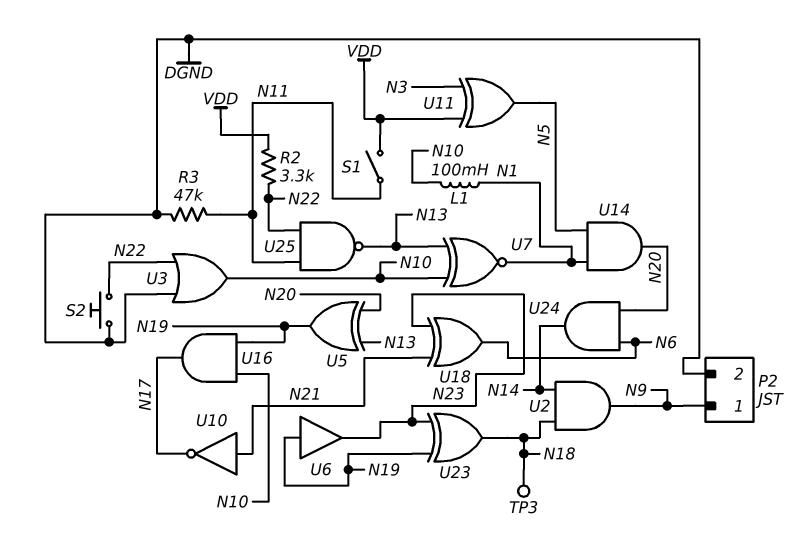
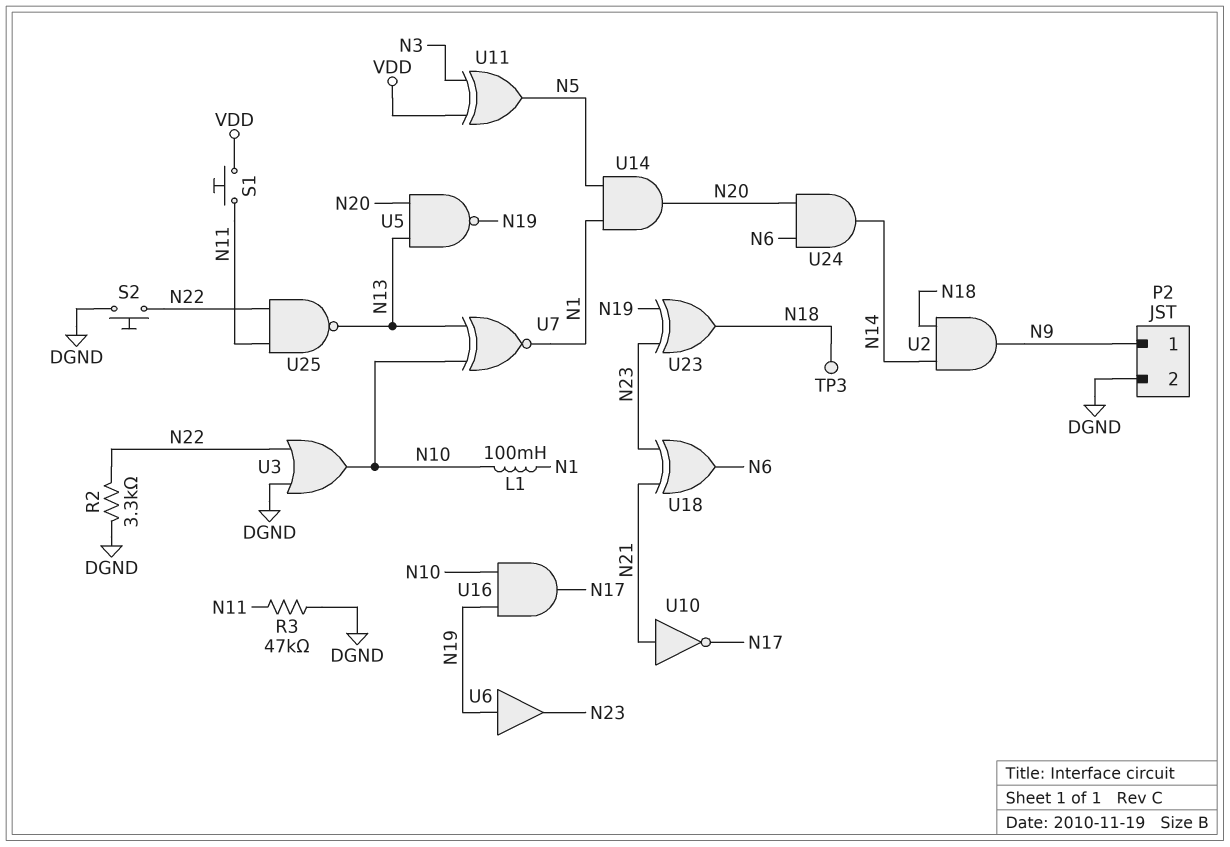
R2: 3.3k (N22, VDD) -> 3.3k (DGND, N22)
S1: switch (N11, VDD) -> button (N11, VDD)
U5: XOR (in N13, in N20, out N19) -> NAND (in N13, in N20, out N19)

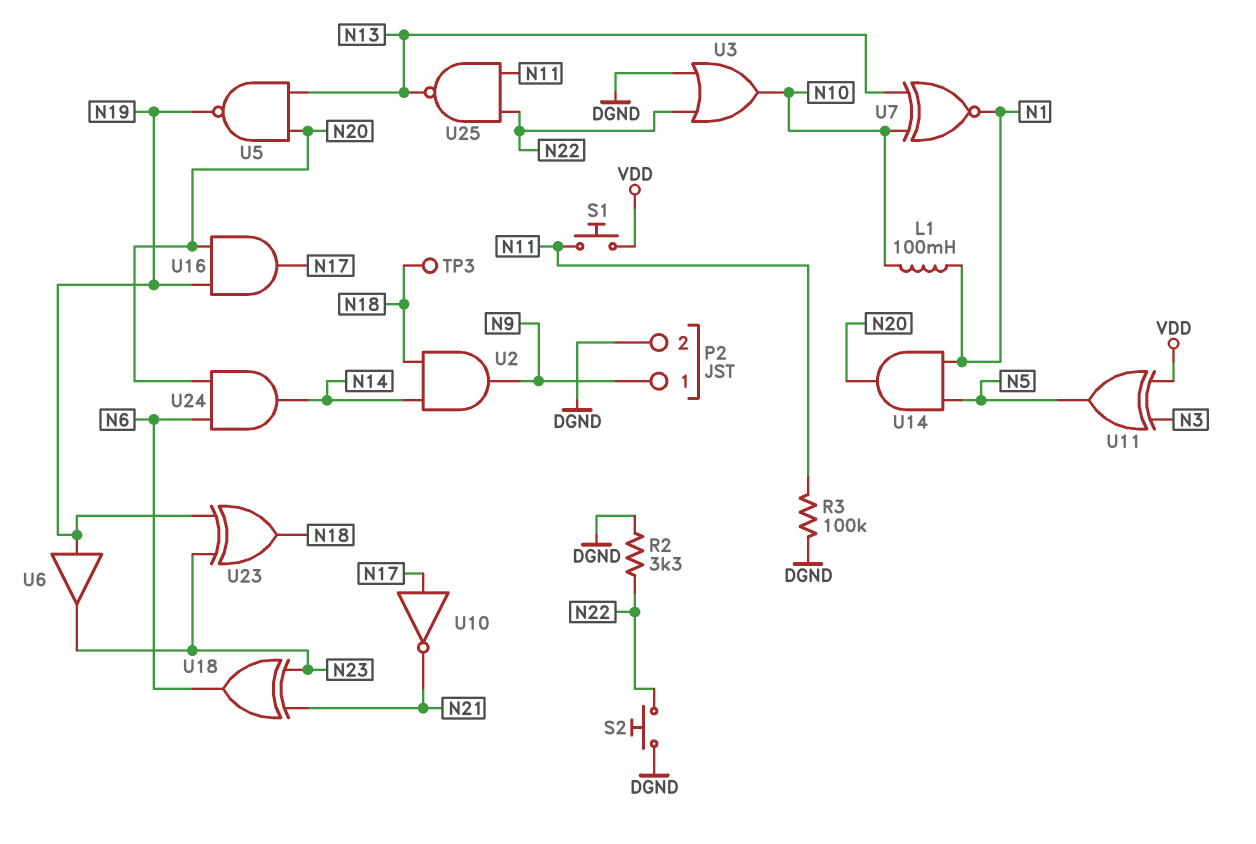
R3: 47k (DGND, N11) -> 100k (DGND, N11)
U10: NOT (in N21, out N17) -> NOT (in N17, out N21)
U16: AND (in N10, in N19, out N17) -> AND (in N19, in N20, out N17)

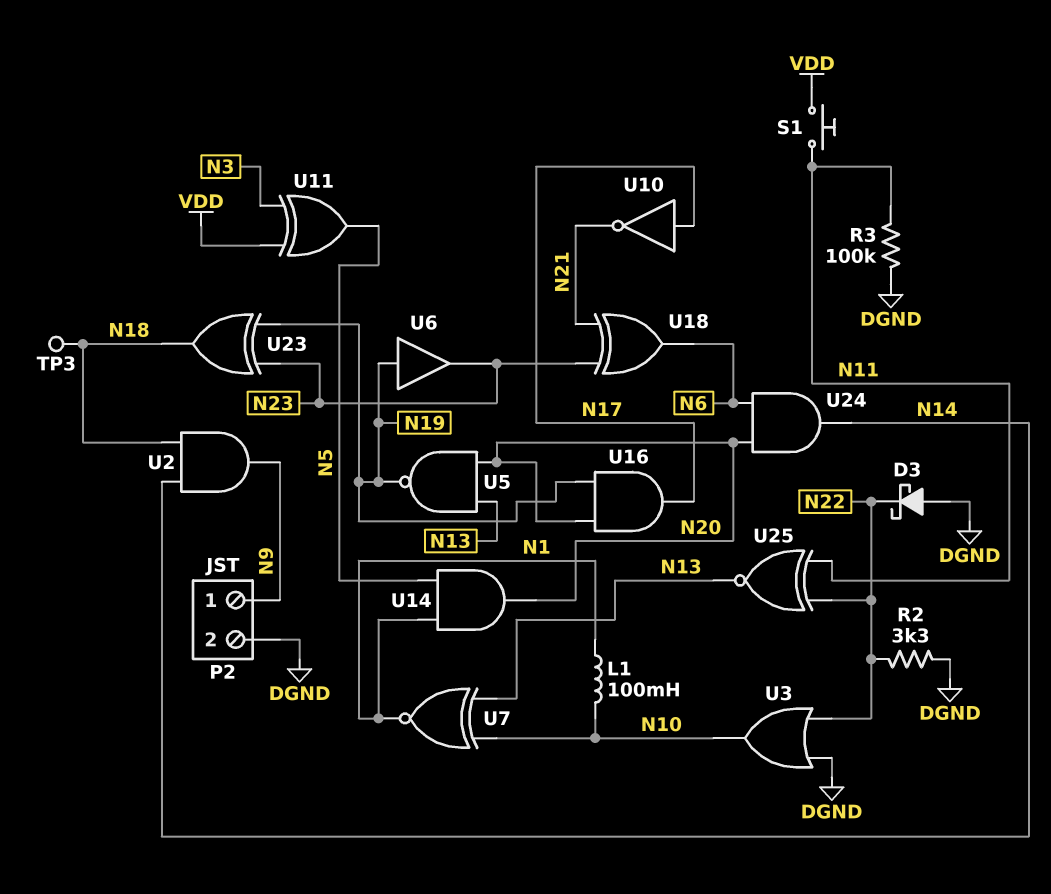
D3: none -> schottky (A DGND, K N22)
S2: button (DGND, N22) -> none
U25: NAND (in N11, in N22, out N13) -> XNOR (in N11, in N22, out N13)

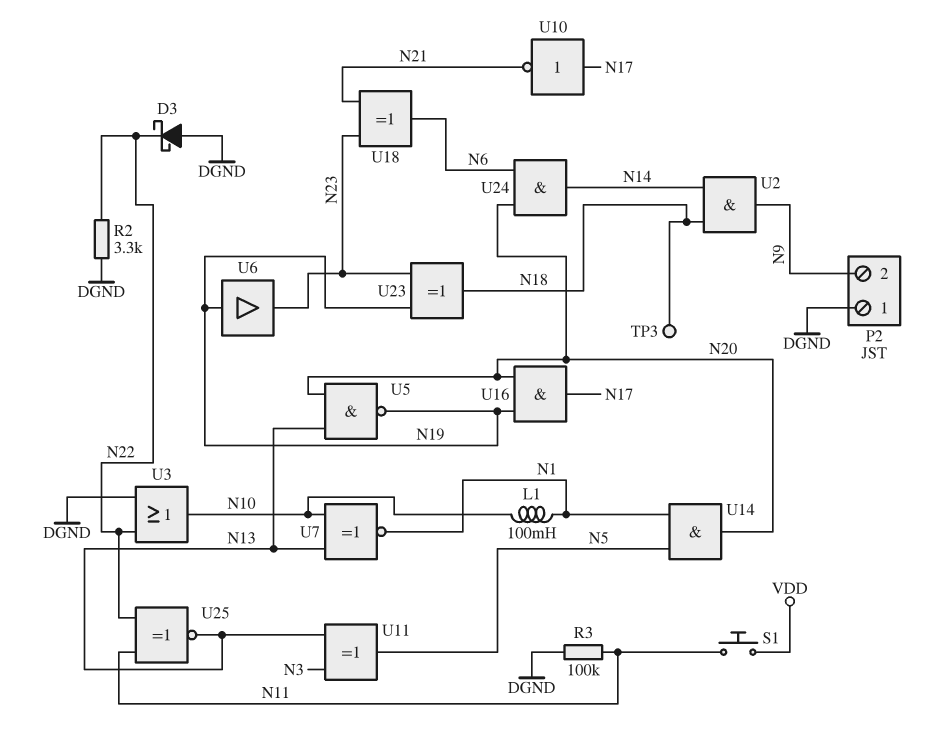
P2 pin 1: N9 -> DGND
P2 pin 2: DGND -> N9
U11: XOR (in N3, in VDD, out N5) -> XOR (in N3, in N13, out N5)

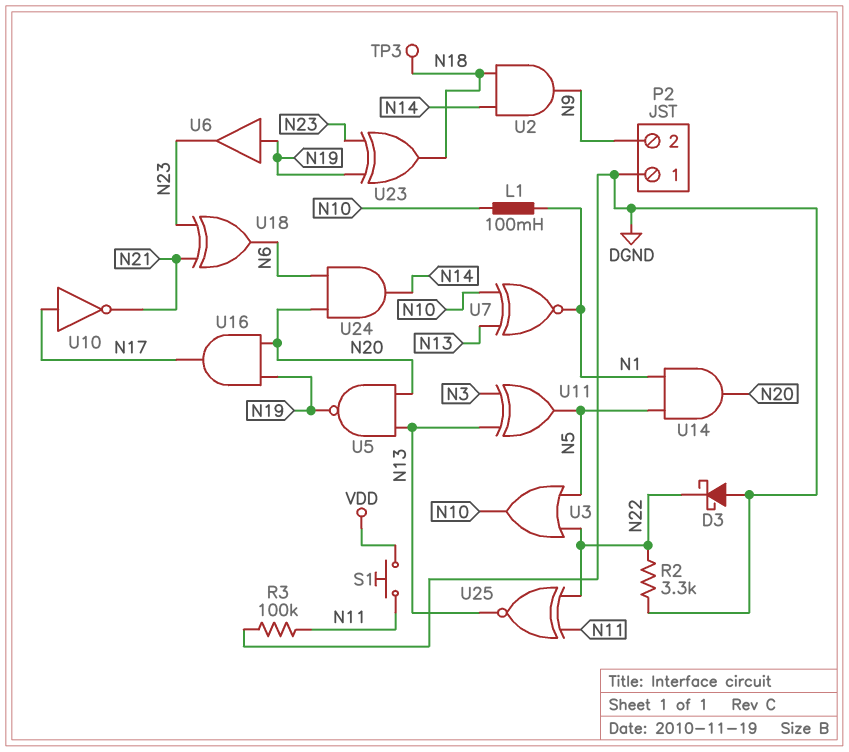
U3: OR (in DGND, in N22, out N10) -> OR (in N5, in N22, out N10)

